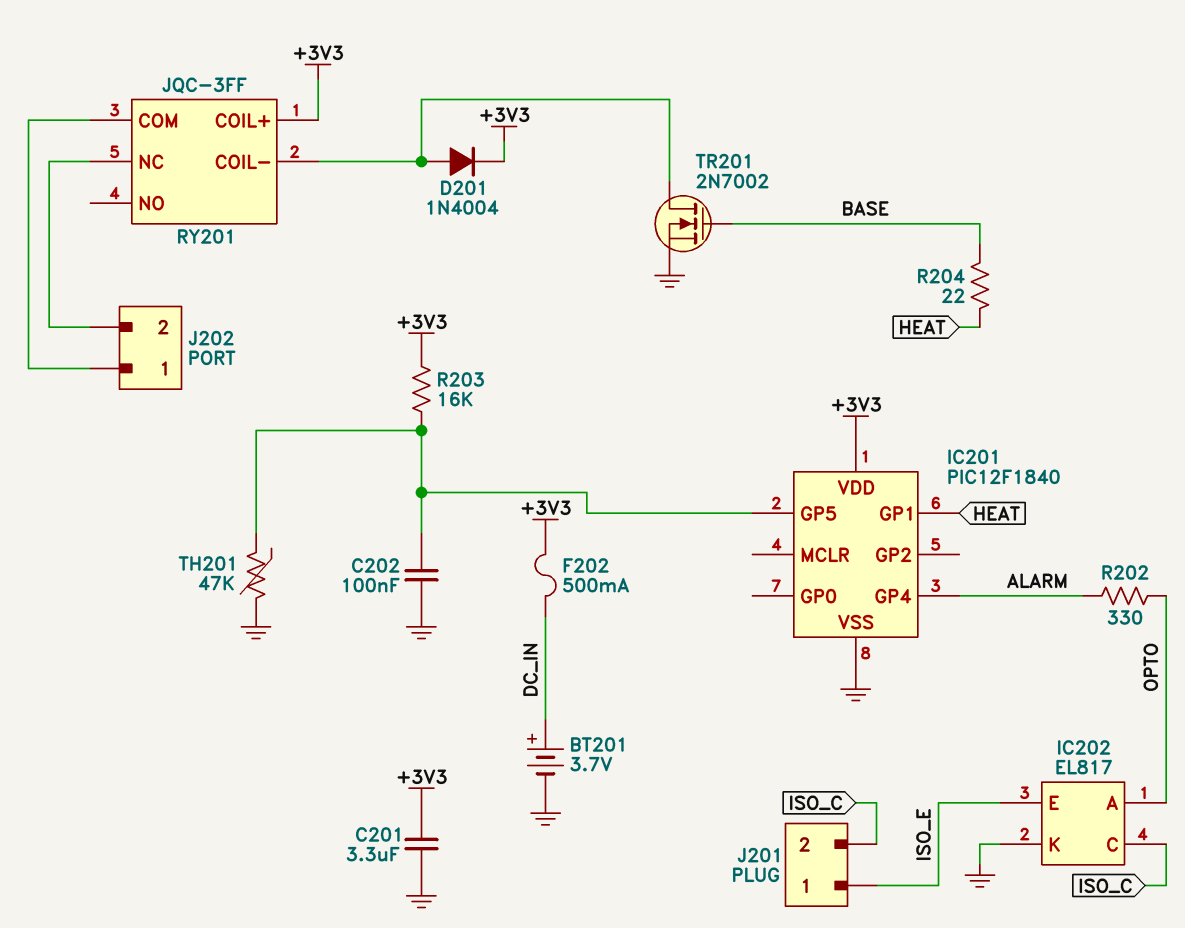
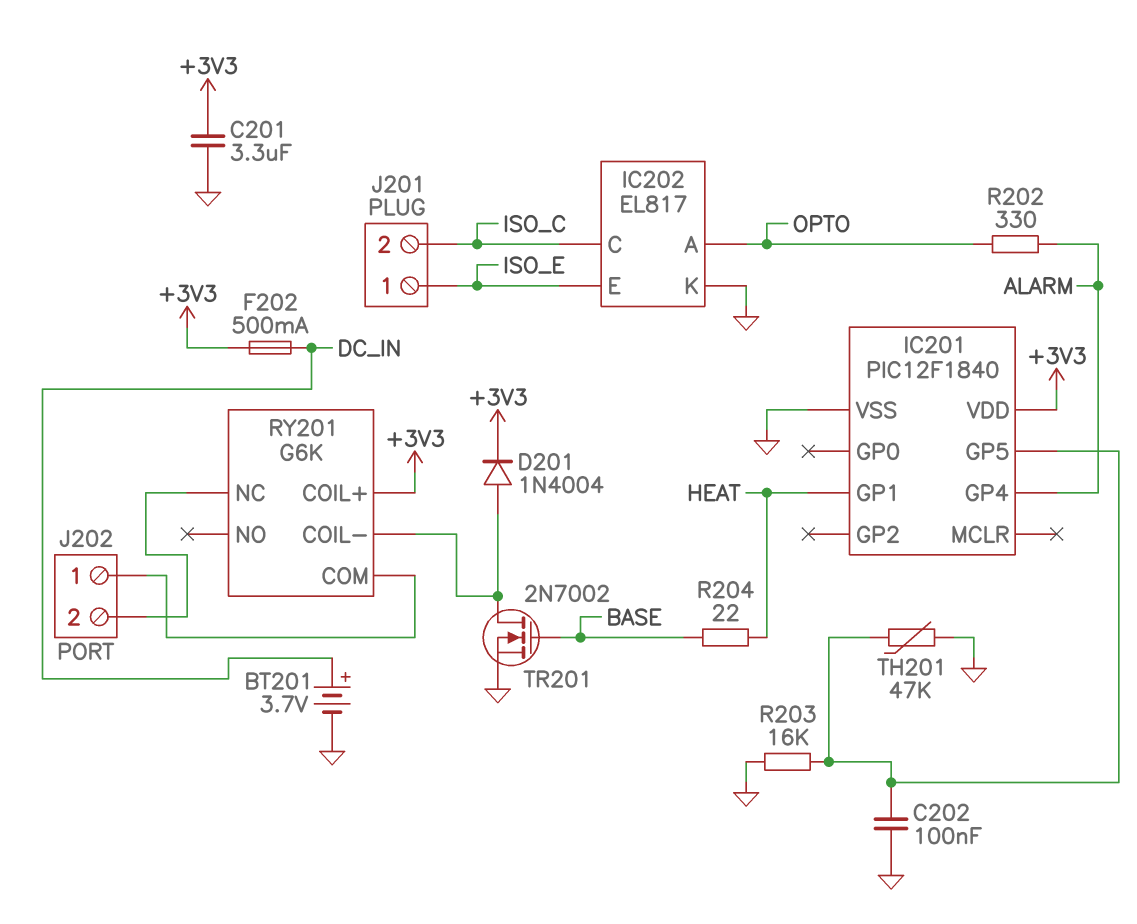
R203: 16k (+3V3, IC201/GP5) -> 16k (GND, IC201/GP5)
RY201: JQC-3FF -> G6K

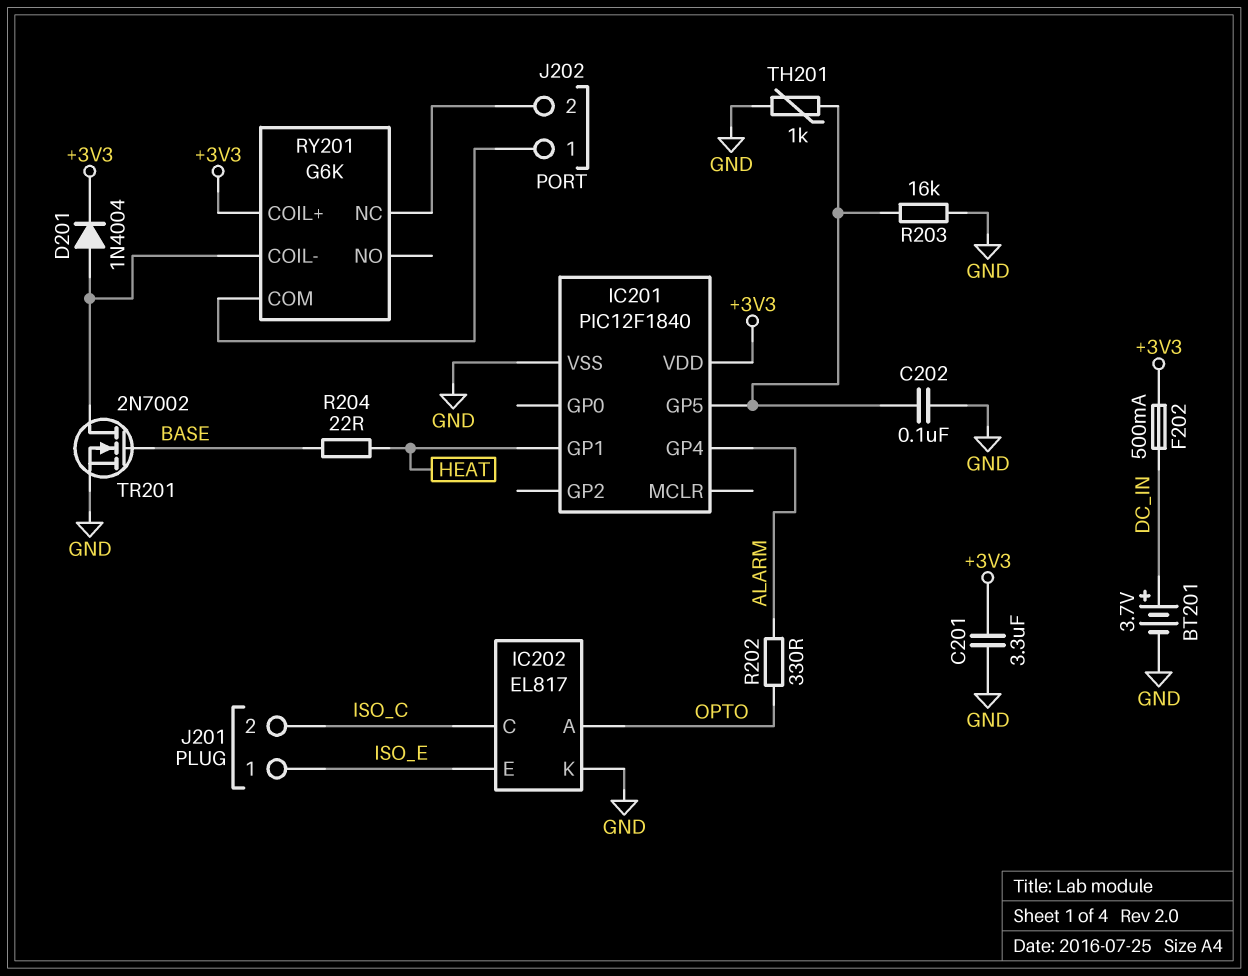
TH201: 47k (GND, IC201/GP5) -> 1k (GND, IC201/GP5)

